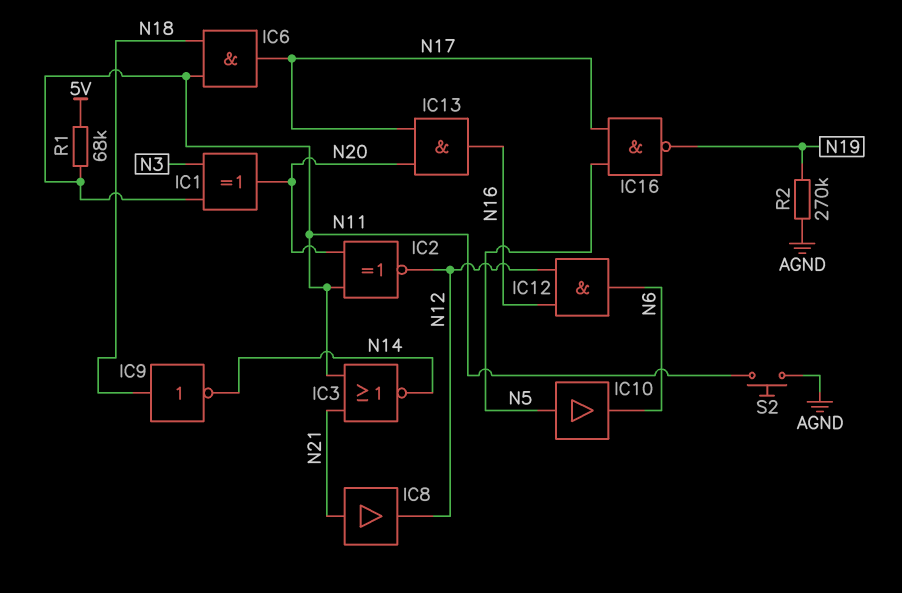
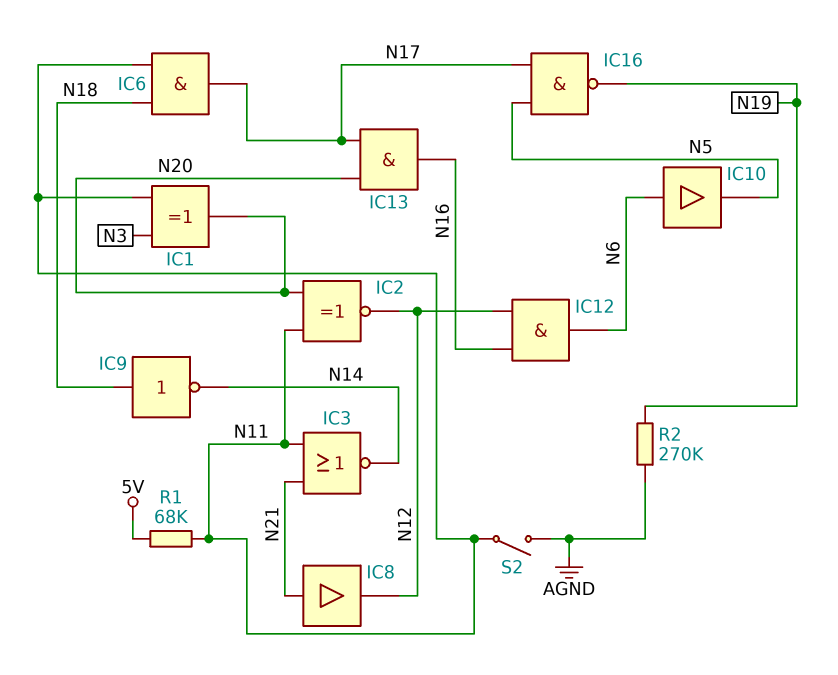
IC10: buffer (in N5, out N6) -> buffer (in N6, out N5)
S2: button (AGND, N11) -> switch (AGND, N11)

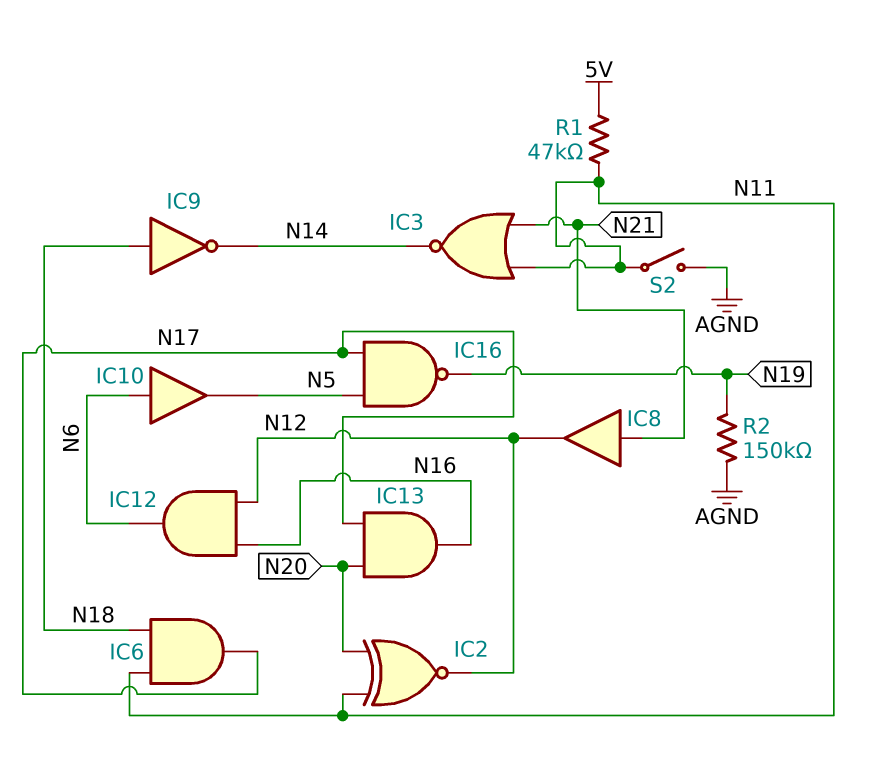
IC1: XOR (in N3, in N11, out N20) -> none
R1: 68k (5V, N11) -> 47k (5V, N11)
R2: 270k (AGND, N19) -> 150k (AGND, N19)

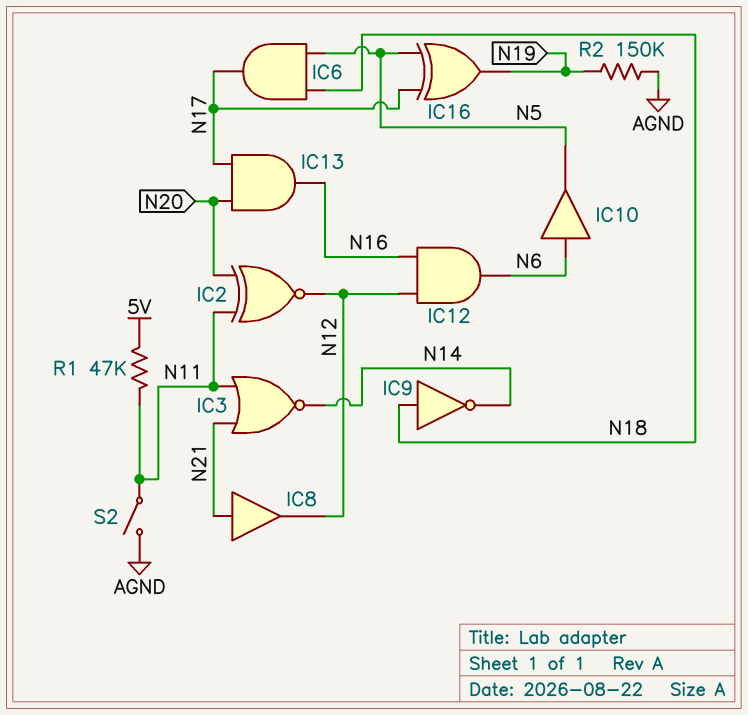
IC6: AND (in N11, in N18, out N17) -> AND (in N5, in N18, out N17)
IC16: NAND (in N5, in N17, out N19) -> XOR (in N5, in N17, out N19)

